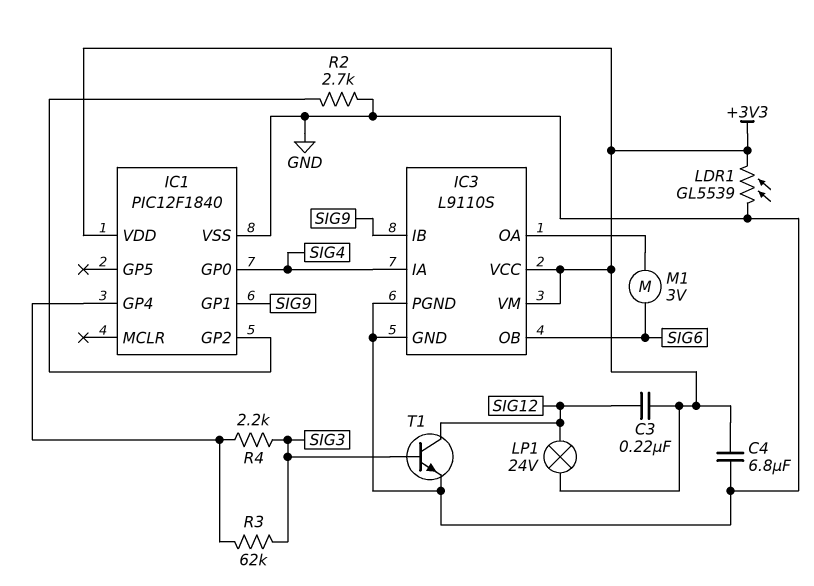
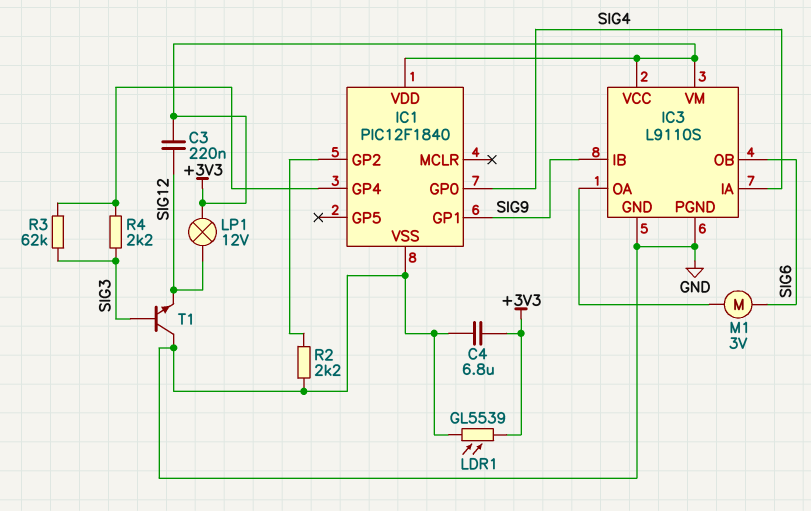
LP1: lamp 24V (+3V3, SIG12) -> lamp 12V (+3V3, SIG12)
R2: 2.7k (GND, IC1/GP2) -> 2.2k (GND, IC1/GP2)
T1: NPN (B SIG3, C SIG12, E GND) -> NPN (B SIG3, C GND, E SIG12)

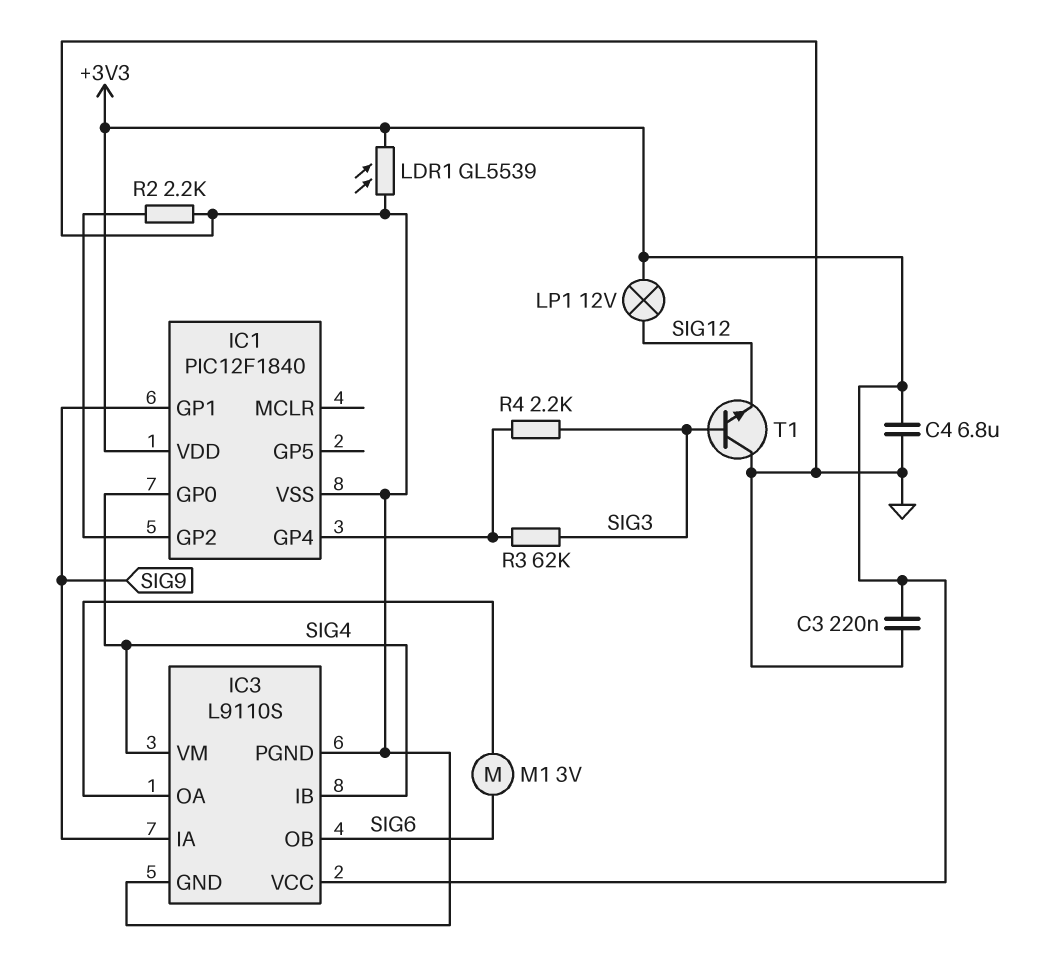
C3: 220nF (+3V3, SIG12) -> 220nF (+3V3, GND)
IC3 pin IA: SIG4 -> SIG9
IC3 pin IB: SIG9 -> SIG4
IC3 pin VM: +3V3 -> SIG4

